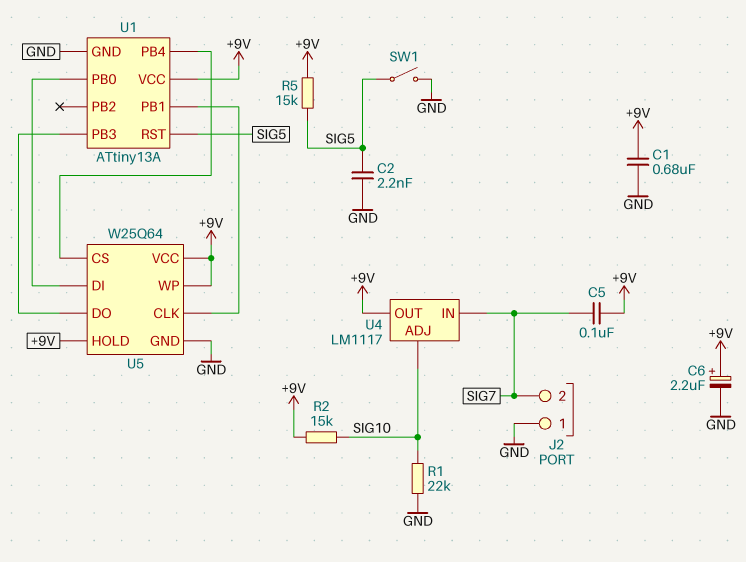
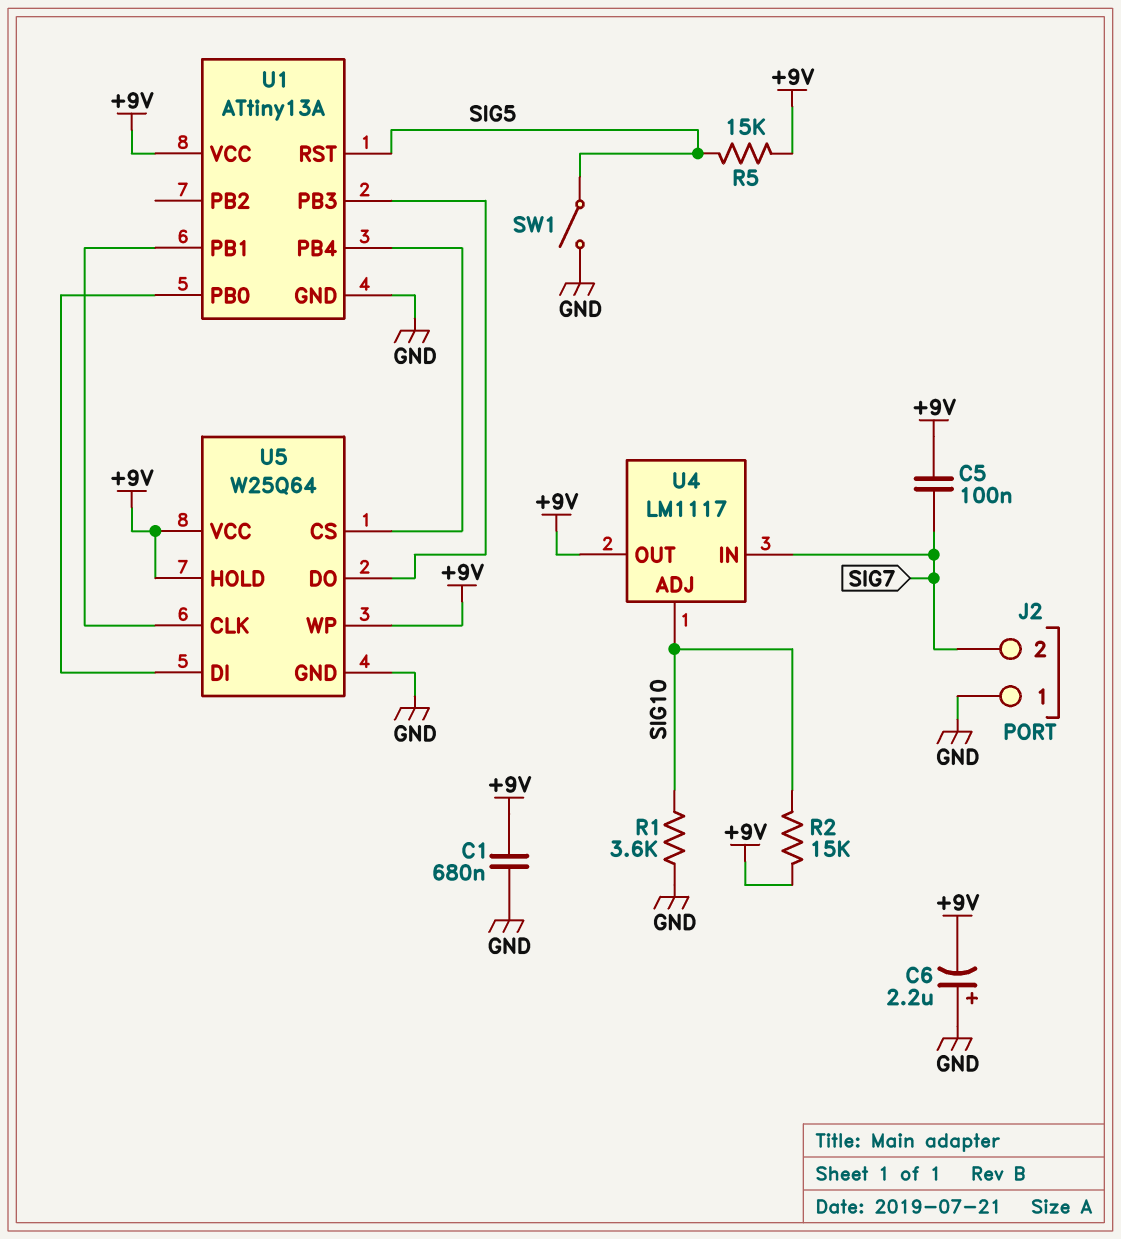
C2: 2.2nF (GND, SIG5) -> none
C6: 2.2uF (plus +9V, minus GND) -> 2.2uF (plus GND, minus +9V)
R1: 22k (GND, SIG10) -> 3.6k (GND, SIG10)

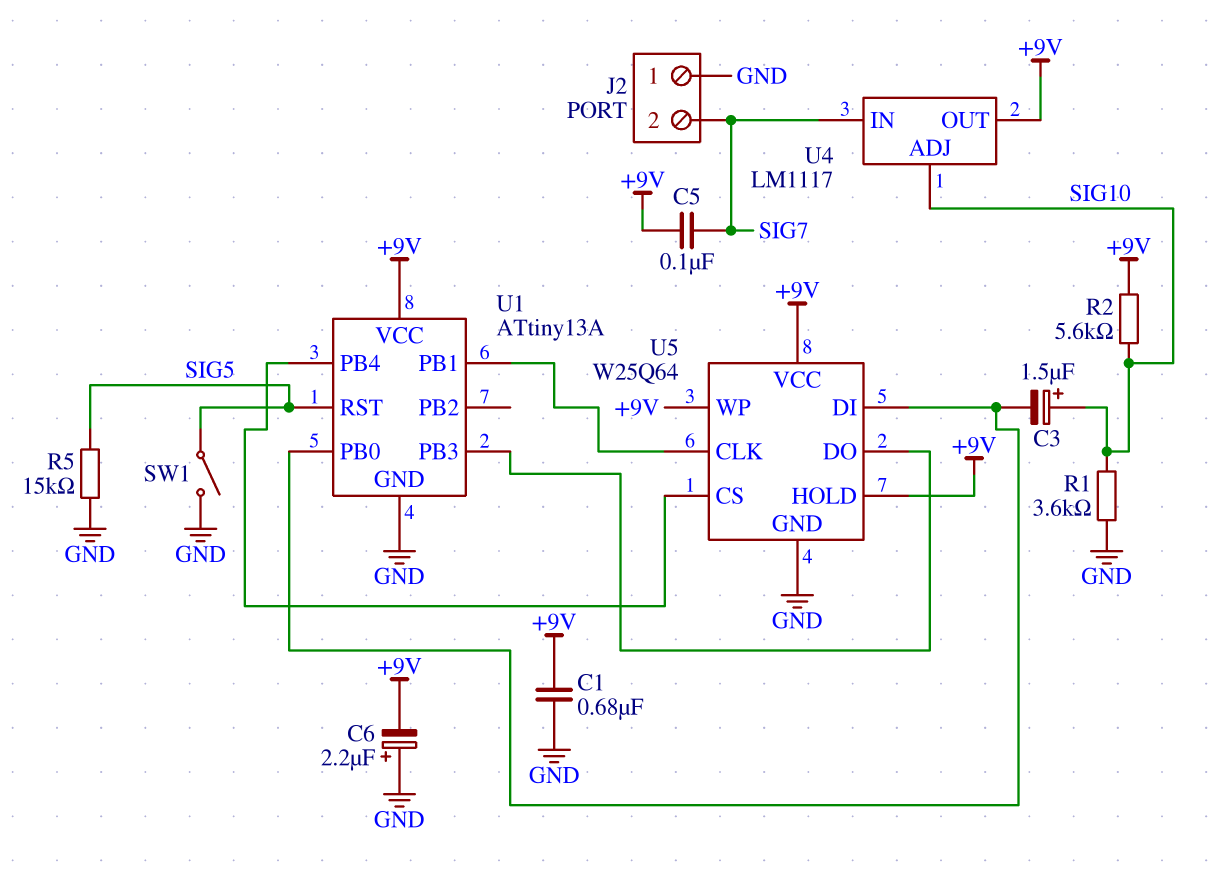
C3: none -> 1.5uF (plus SIG10, minus U1/PB0)
R2: 15k (+9V, SIG10) -> 5.6k (+9V, SIG10)
R5: 15k (+9V, SIG5) -> 15k (GND, SIG5)

